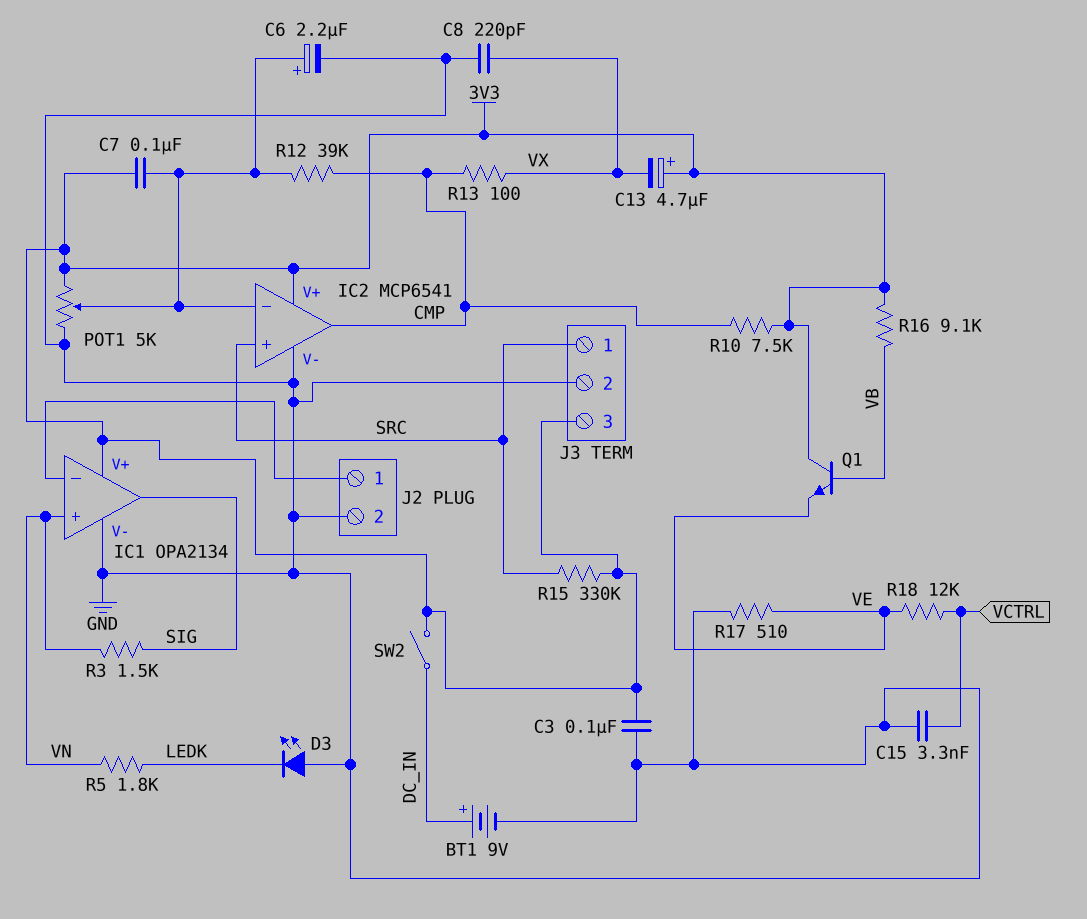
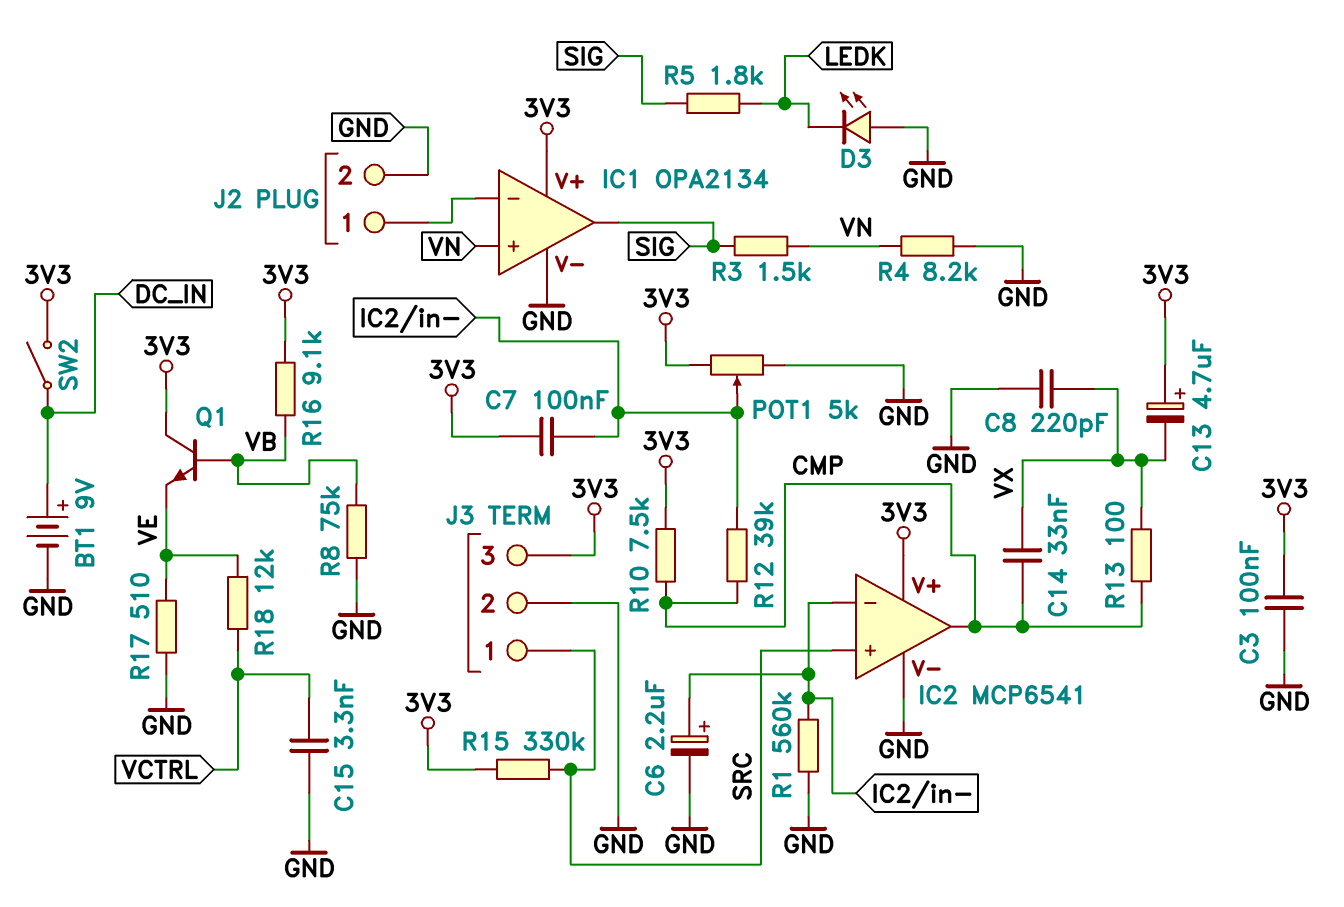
C14: none -> 33nF (CMP, VX)
R1: none -> 560k (GND, IC2/in-)
R4: none -> 8.2k (GND, VN)
R5: 1.8k (LEDK, VN) -> 1.8k (LEDK, SIG)
R8: none -> 75k (GND, VB)

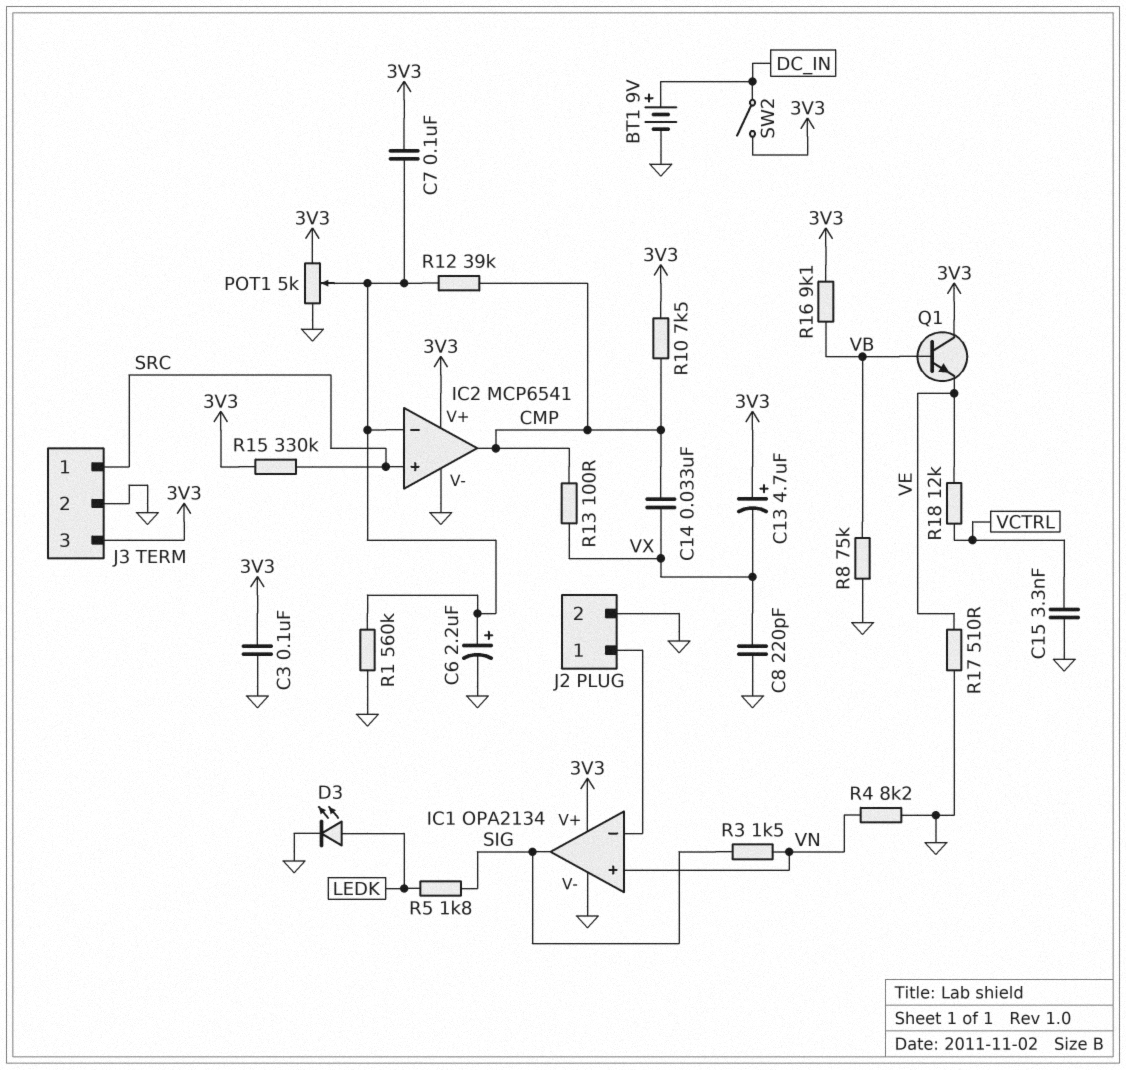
D3: LED (A GND, K LEDK) -> LED (A LEDK, K GND)

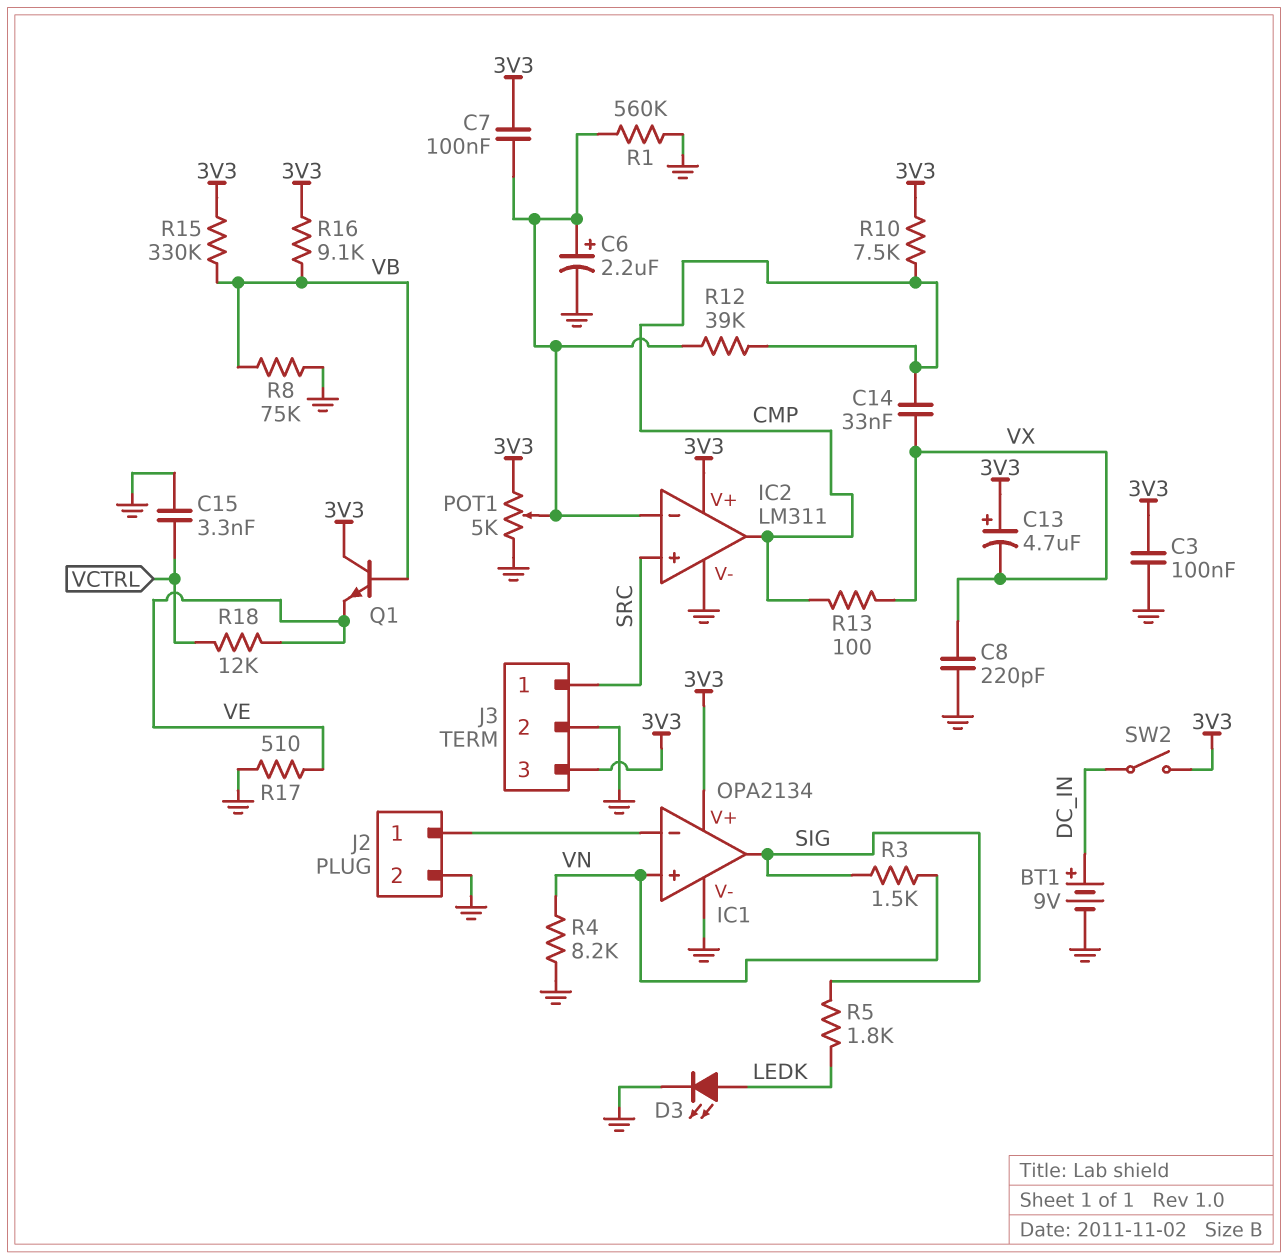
IC2: MCP6541 -> LM311
R15: 330k (3V3, SRC) -> 330k (3V3, VB)

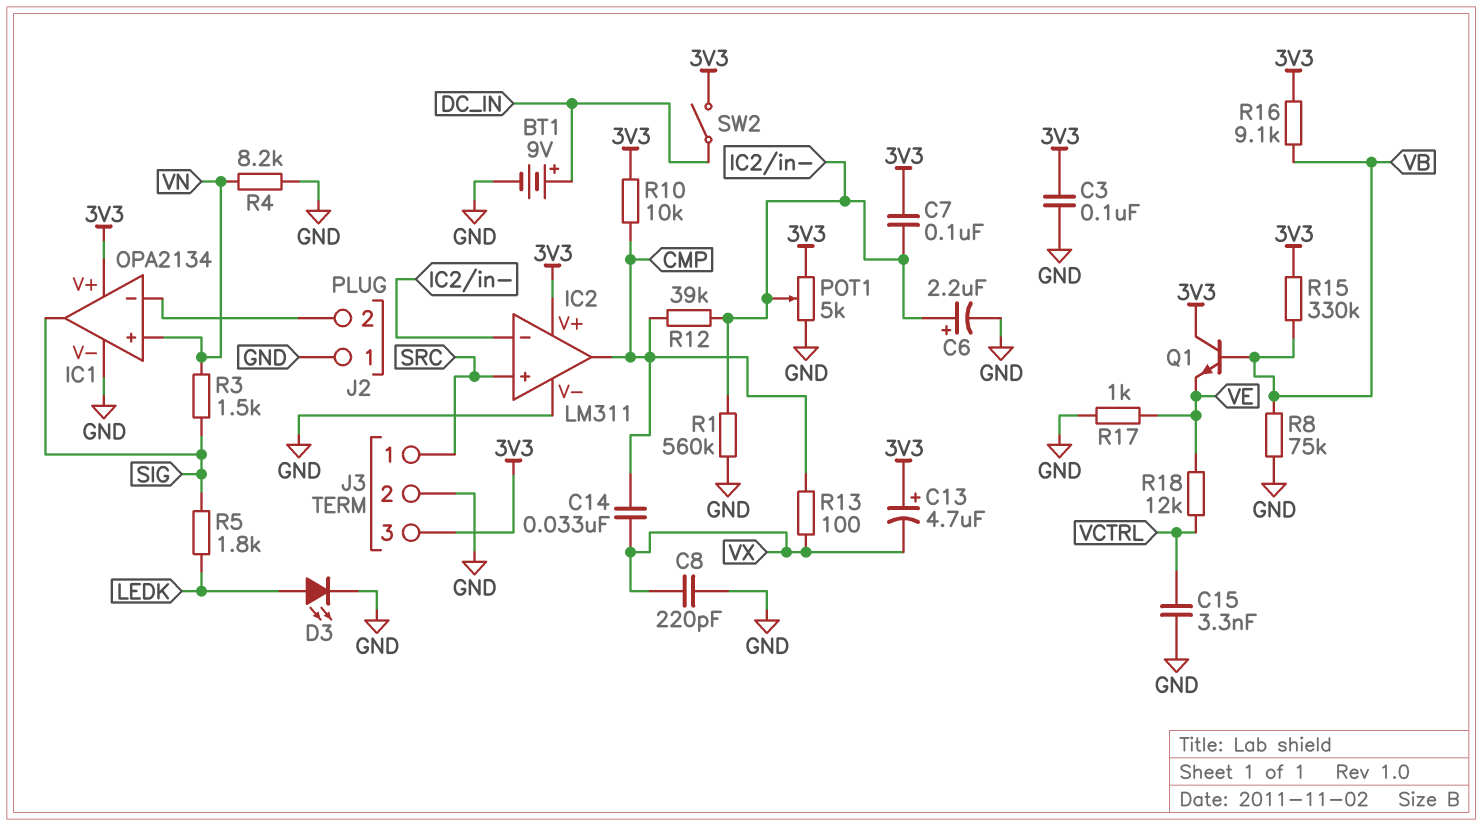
J2 pin 1: IC1/in- -> GND
J2 pin 2: GND -> IC1/in-
R10: 7.5k (3V3, CMP) -> 10k (3V3, CMP)
R17: 510 (GND, VE) -> 1k (GND, VE)

